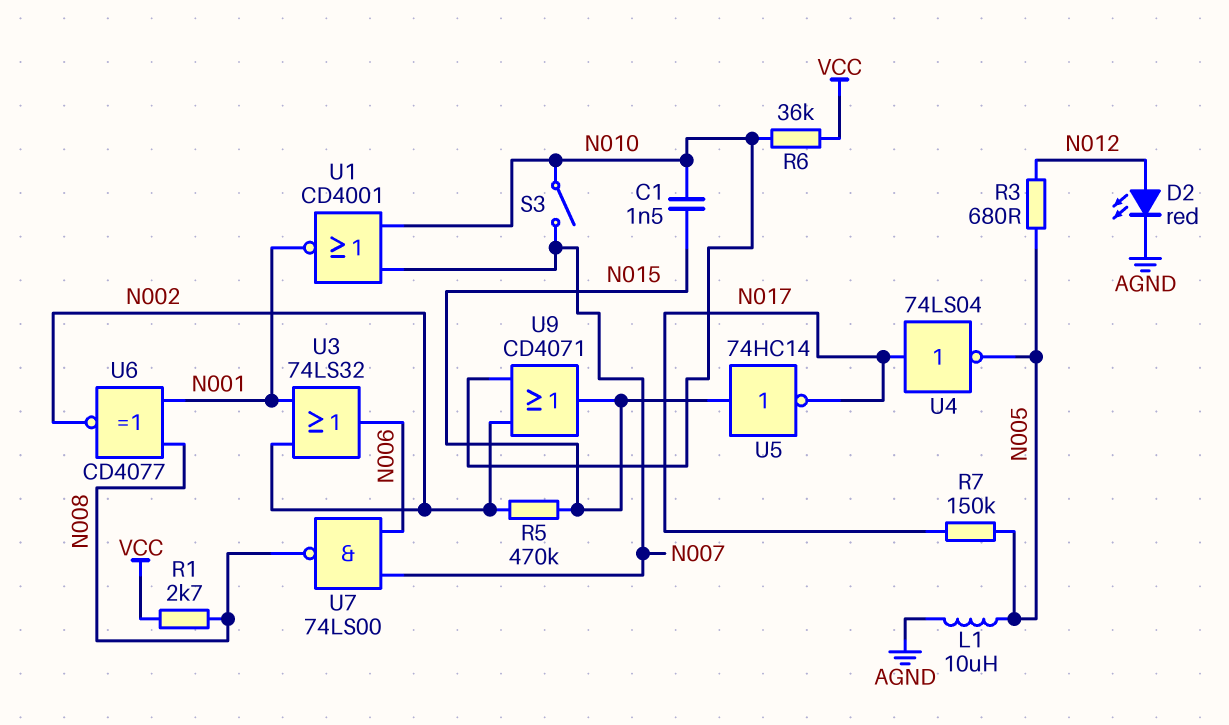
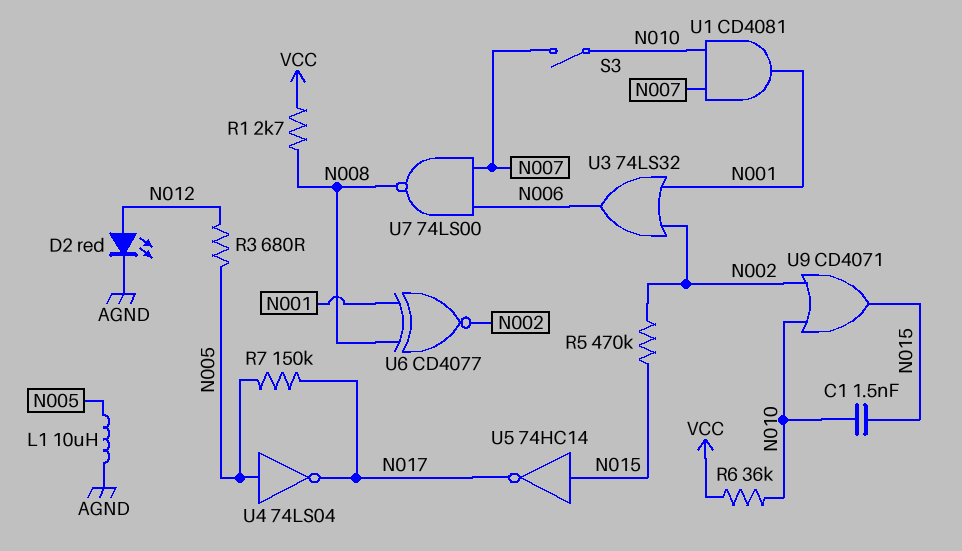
U1: NOR CD4001 (in N007, in N010, out N001) -> AND CD4081 (in N007, in N010, out N001)
U4: NOT 74LS04 (in N017, out N005) -> NOT 74LS04 (in N005, out N017)

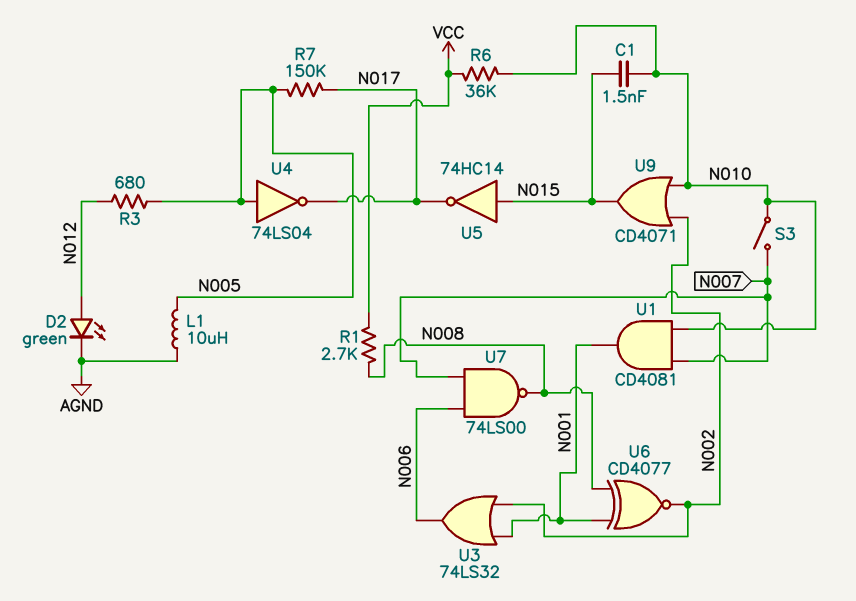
D2: LED red (A N012, K AGND) -> LED green (A N012, K AGND)
R5: 470k (N002, N015) -> none

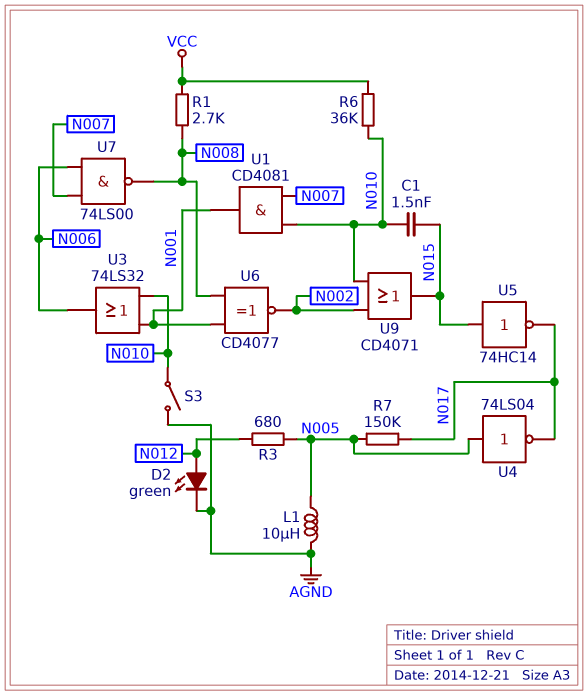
S3: switch (N007, N010) -> switch (AGND, N010)
U3: OR 74LS32 (in N001, in N002, out N006) -> OR 74LS32 (in N001, in N010, out N006)

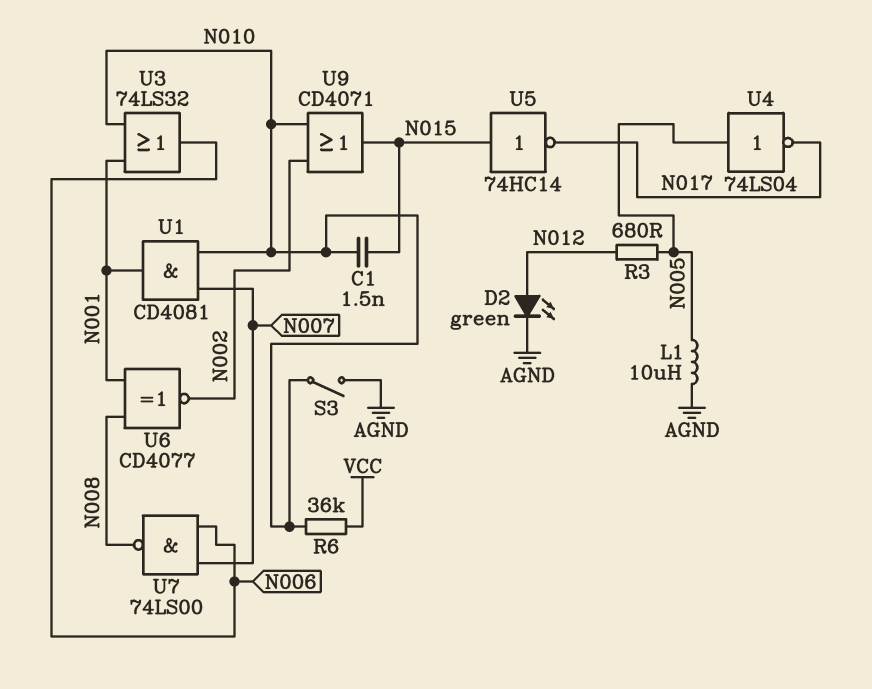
R1: 2.7k (N008, VCC) -> none
R7: 150k (N005, N017) -> none

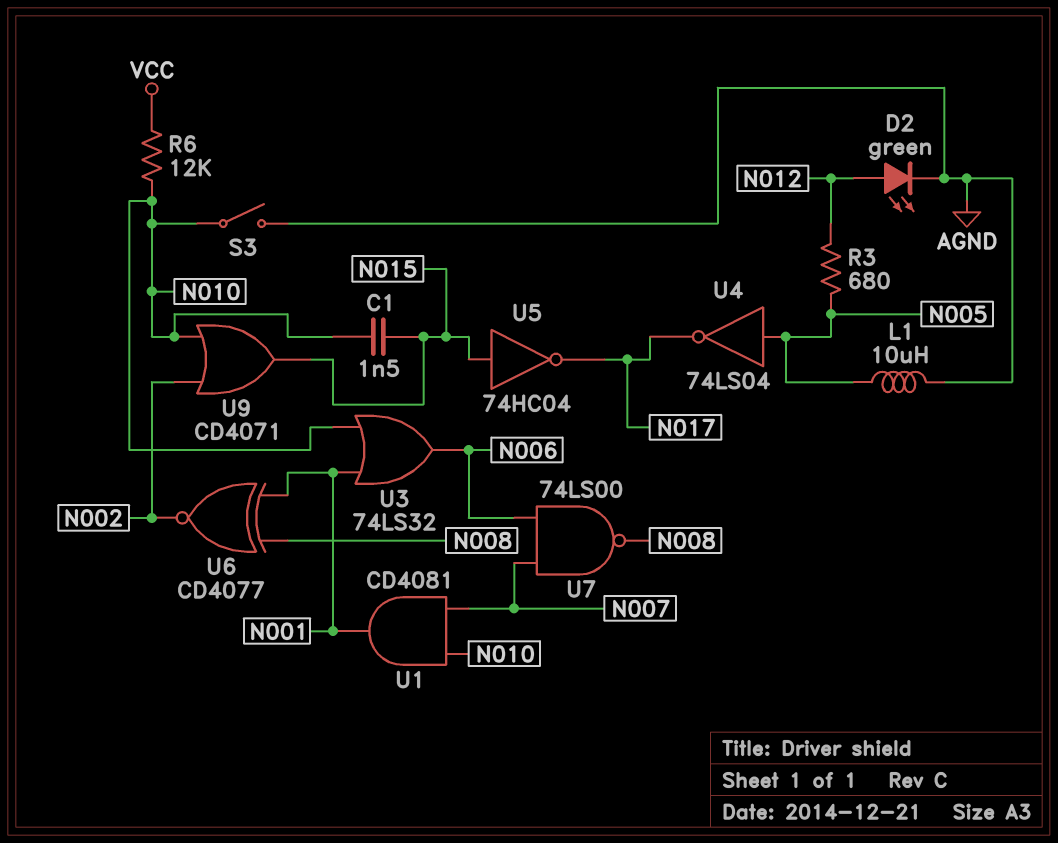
R6: 36k (N010, VCC) -> 12k (N010, VCC)
U5: NOT 74HC14 (in N015, out N017) -> NOT 74HC04 (in N015, out N017)

